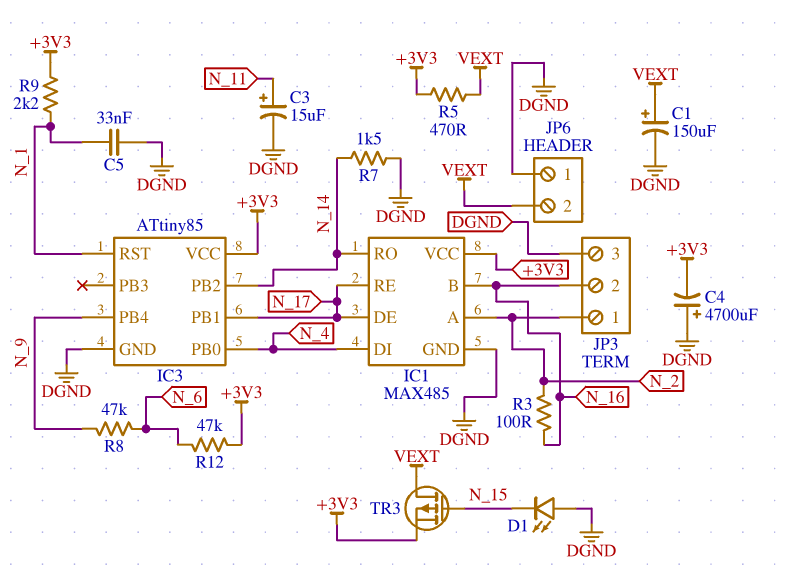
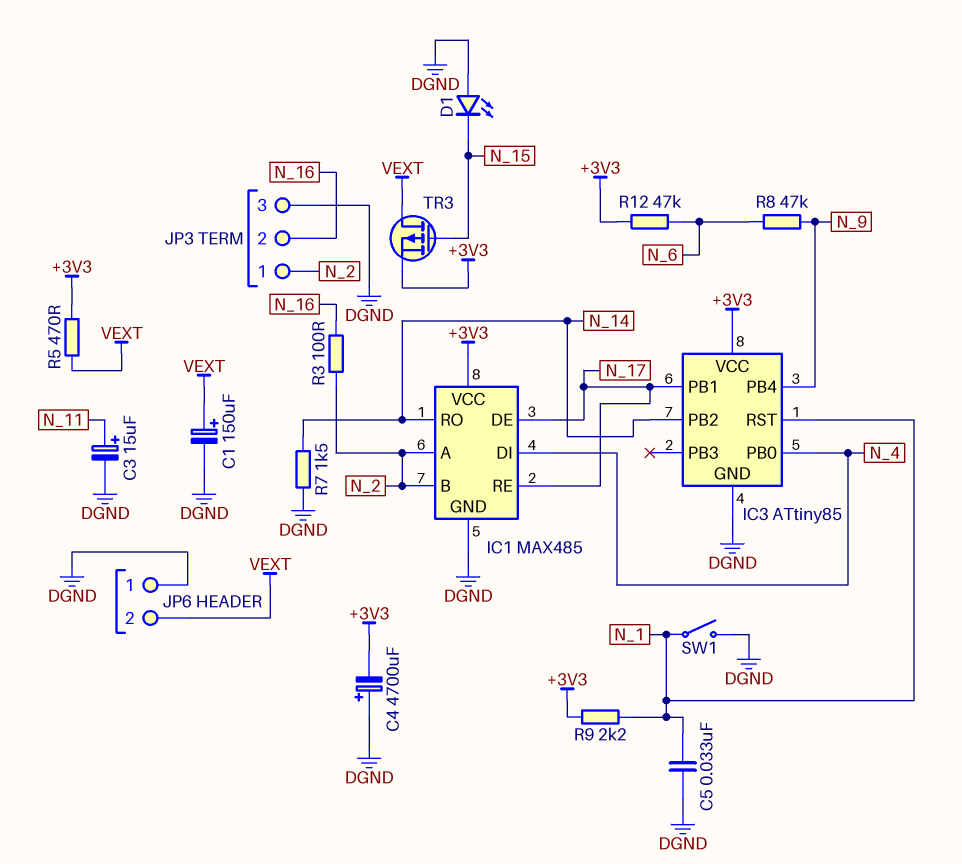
IC1 pin B: N_16 -> N_2
SW1: none -> switch (DGND, N_1)

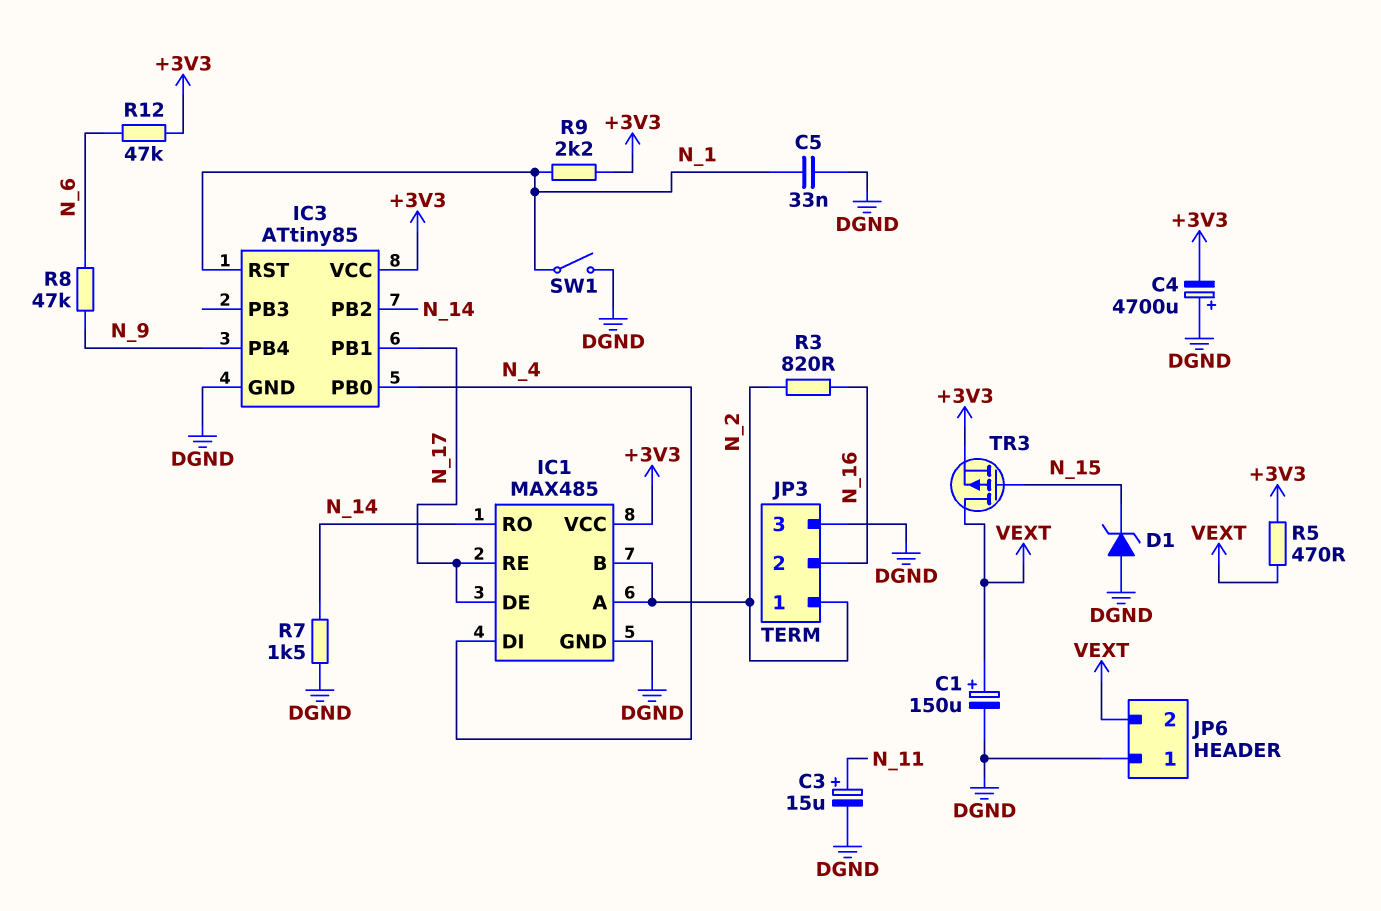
D1: LED (A DGND, K N_15) -> zener (A DGND, K N_15)
R3: 100 (N_2, N_16) -> 820 (N_2, N_16)

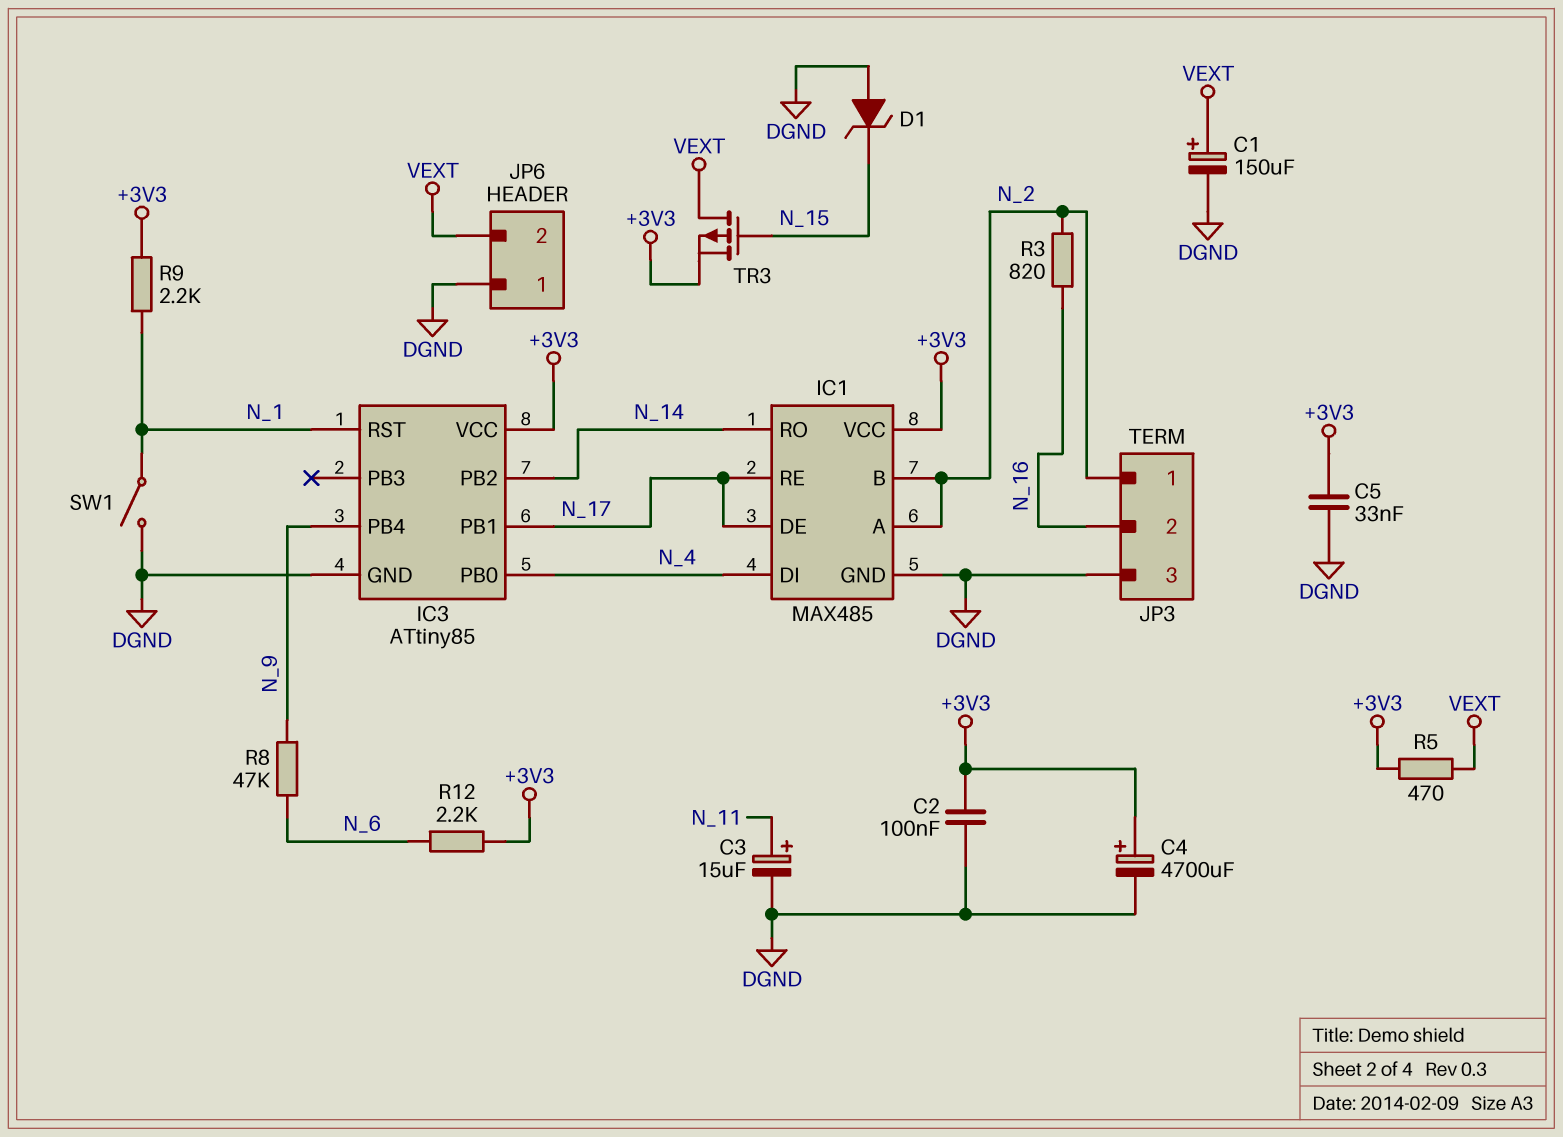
C2: none -> 100nF (+3V3, DGND)
C4: 4700uF (plus DGND, minus +3V3) -> 4700uF (plus +3V3, minus DGND)
C5: 33nF (DGND, N_1) -> 33nF (+3V3, DGND)
R7: 1.5k (DGND, N_14) -> none
R12: 47k (+3V3, N_6) -> 2.2k (+3V3, N_6)

